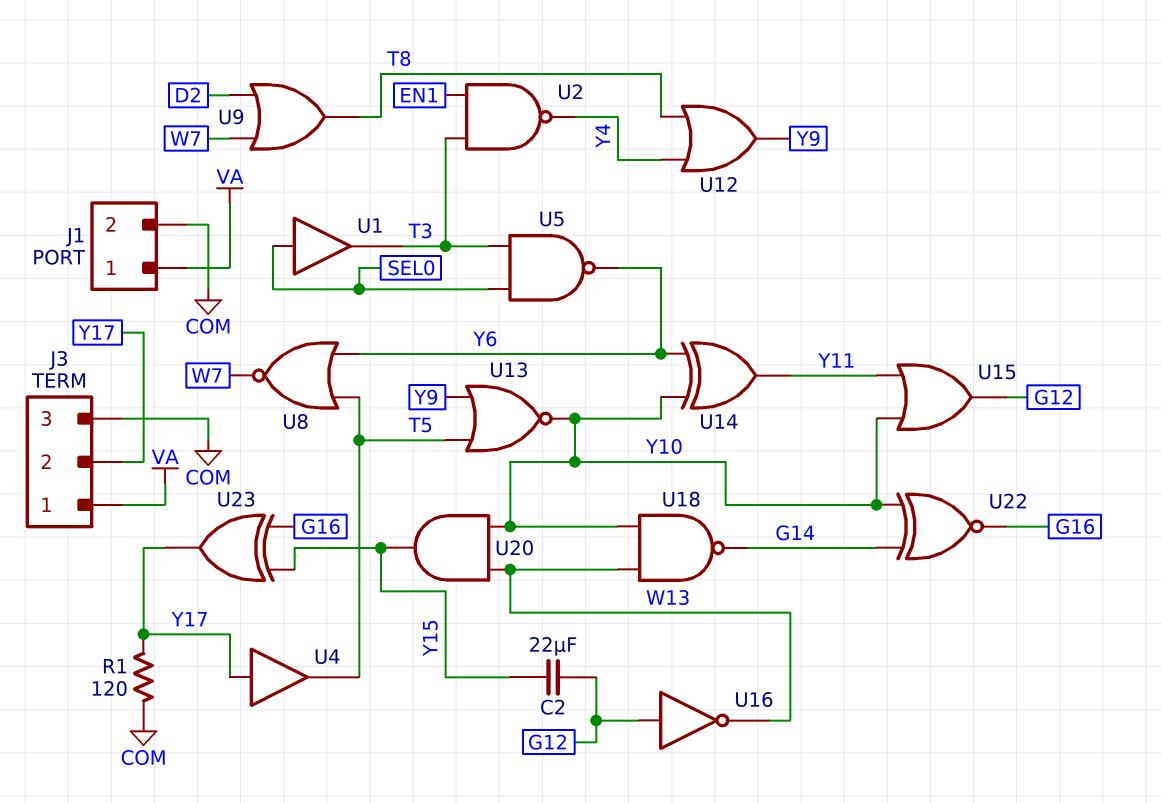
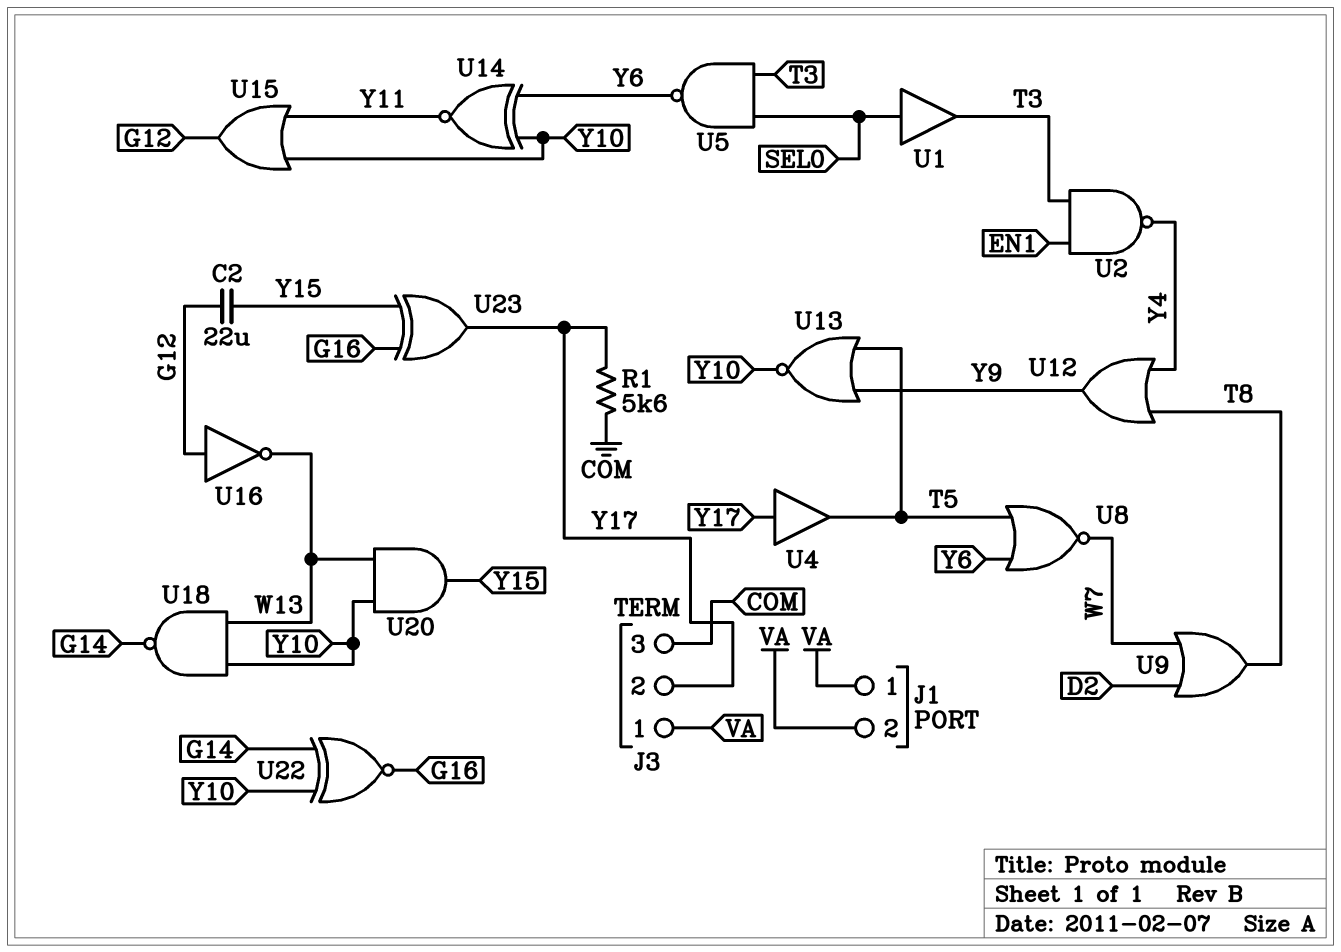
J1 pin 2: COM -> VA
R1: 120 (COM, Y17) -> 5.6k (COM, Y17)
U14: XOR (in Y6, in Y10, out Y11) -> XNOR (in Y6, in Y10, out Y11)

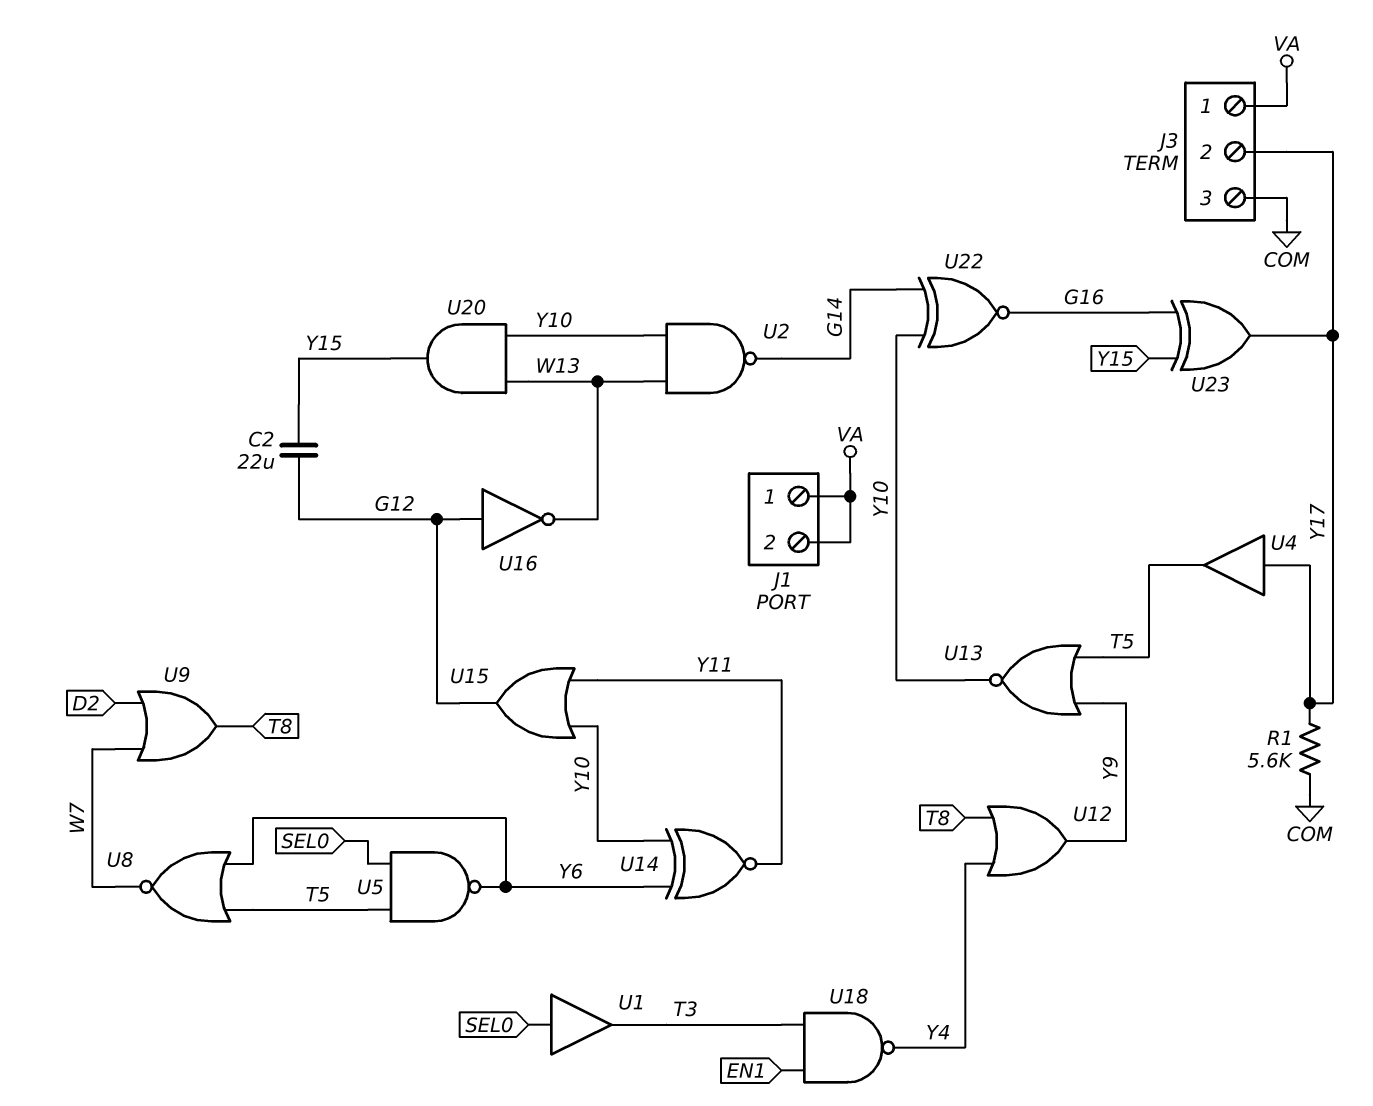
U2: NAND (in EN1, in T3, out Y4) -> NAND (in W13, in Y10, out G14)
U5: NAND (in SEL0, in T3, out Y6) -> NAND (in SEL0, in T5, out Y6)
U18: NAND (in W13, in Y10, out G14) -> NAND (in EN1, in T3, out Y4)

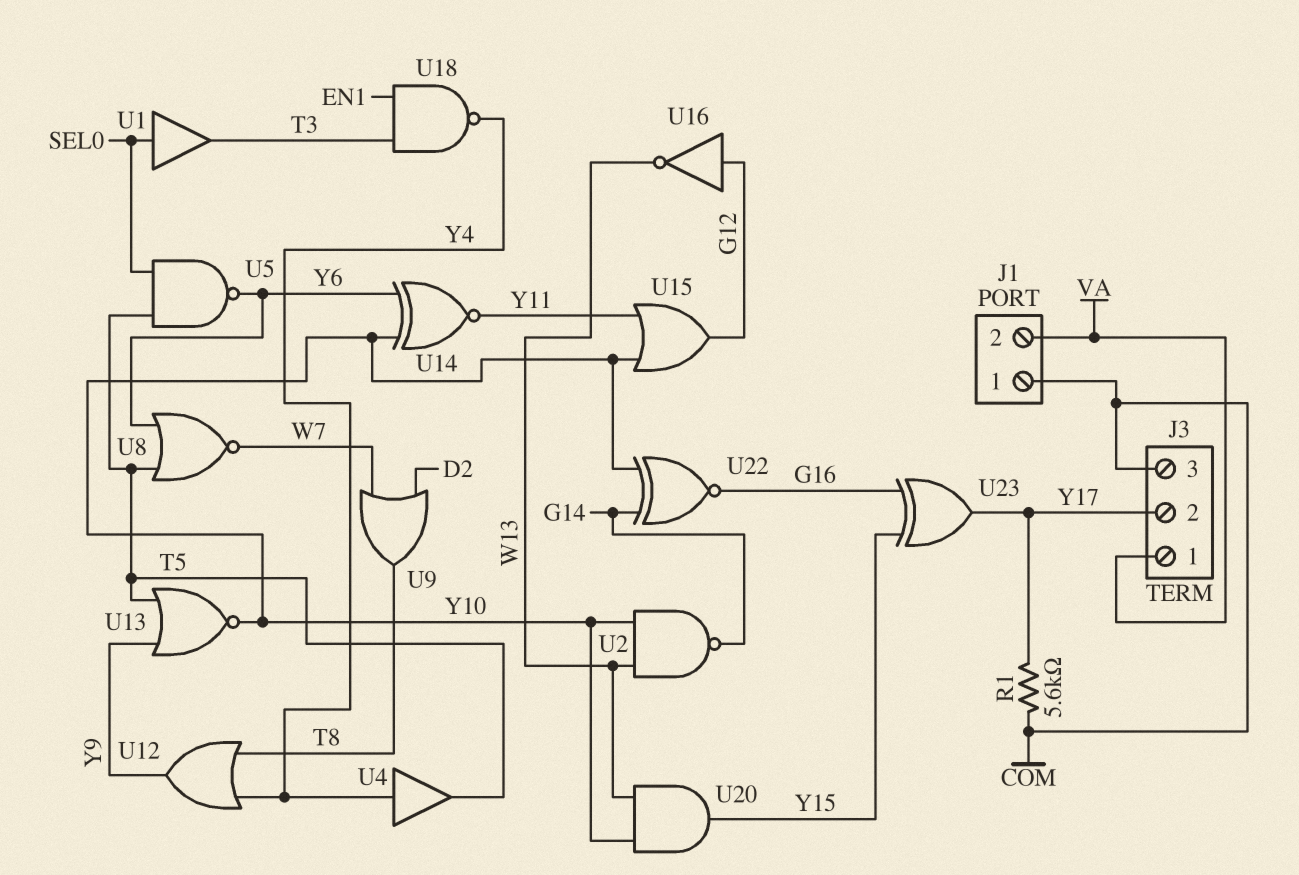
C2: 22uF (G12, Y15) -> none
J1 pin 1: VA -> COM
U4: buffer (in Y17, out T5) -> buffer (in Y4, out T5)

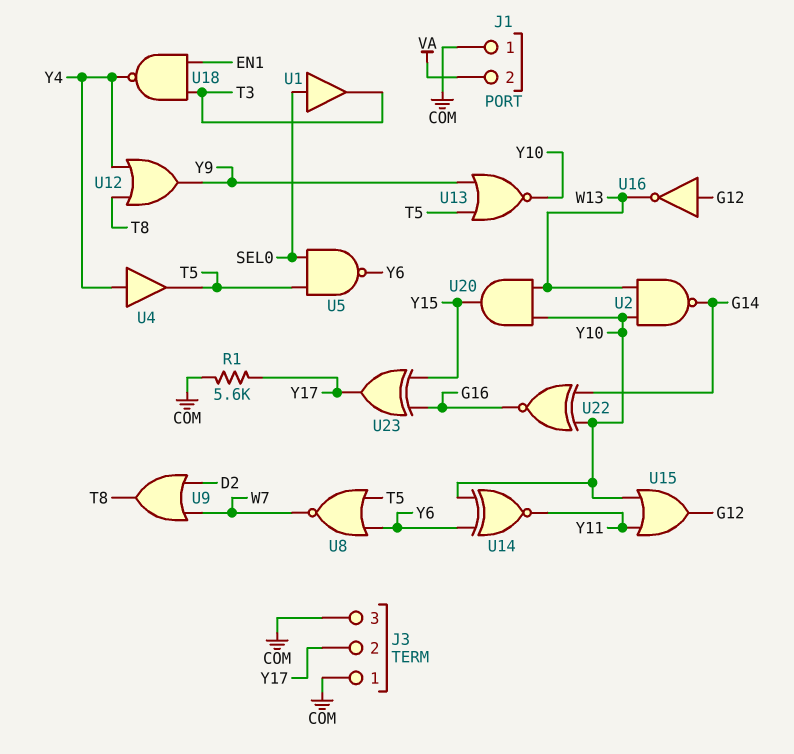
J3 pin 1: VA -> COM

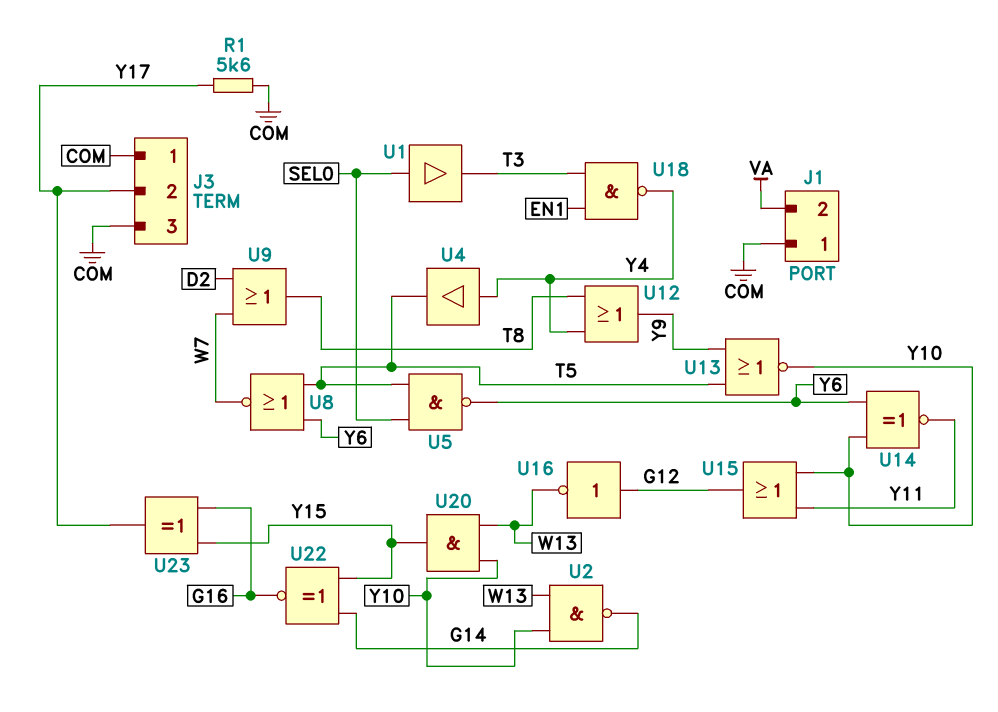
U22: XNOR (in G14, in Y10, out G16) -> XNOR (in G14, in Y15, out G16)

